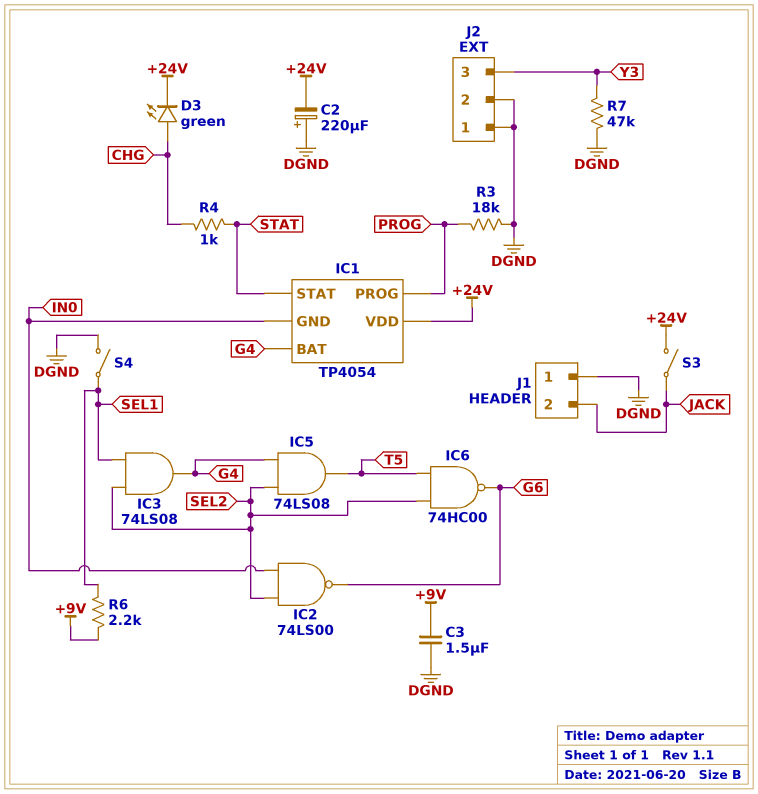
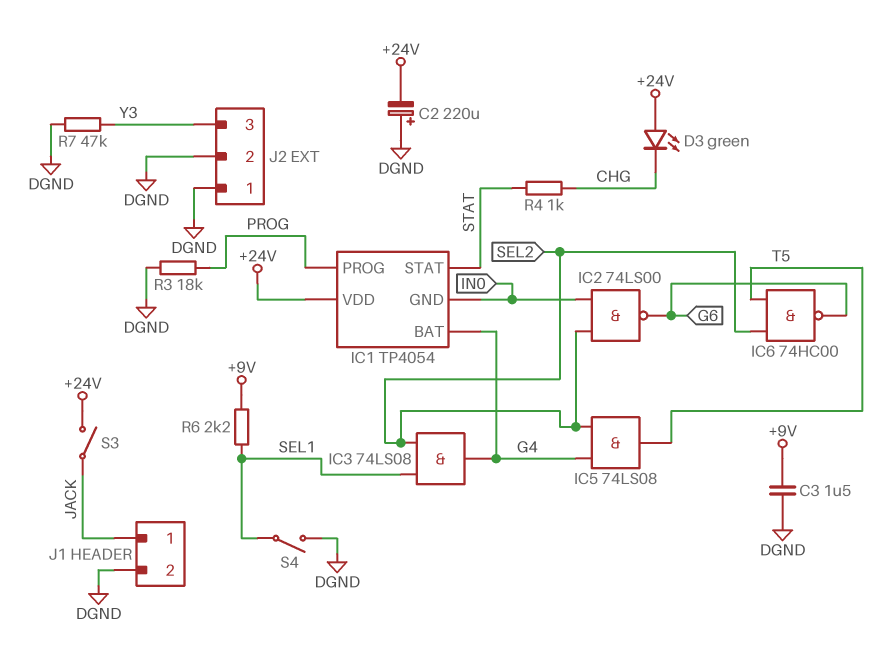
D3: LED green (A CHG, K +24V) -> LED green (A +24V, K CHG)
J1 pin 1: DGND -> JACK
J1 pin 2: JACK -> DGND

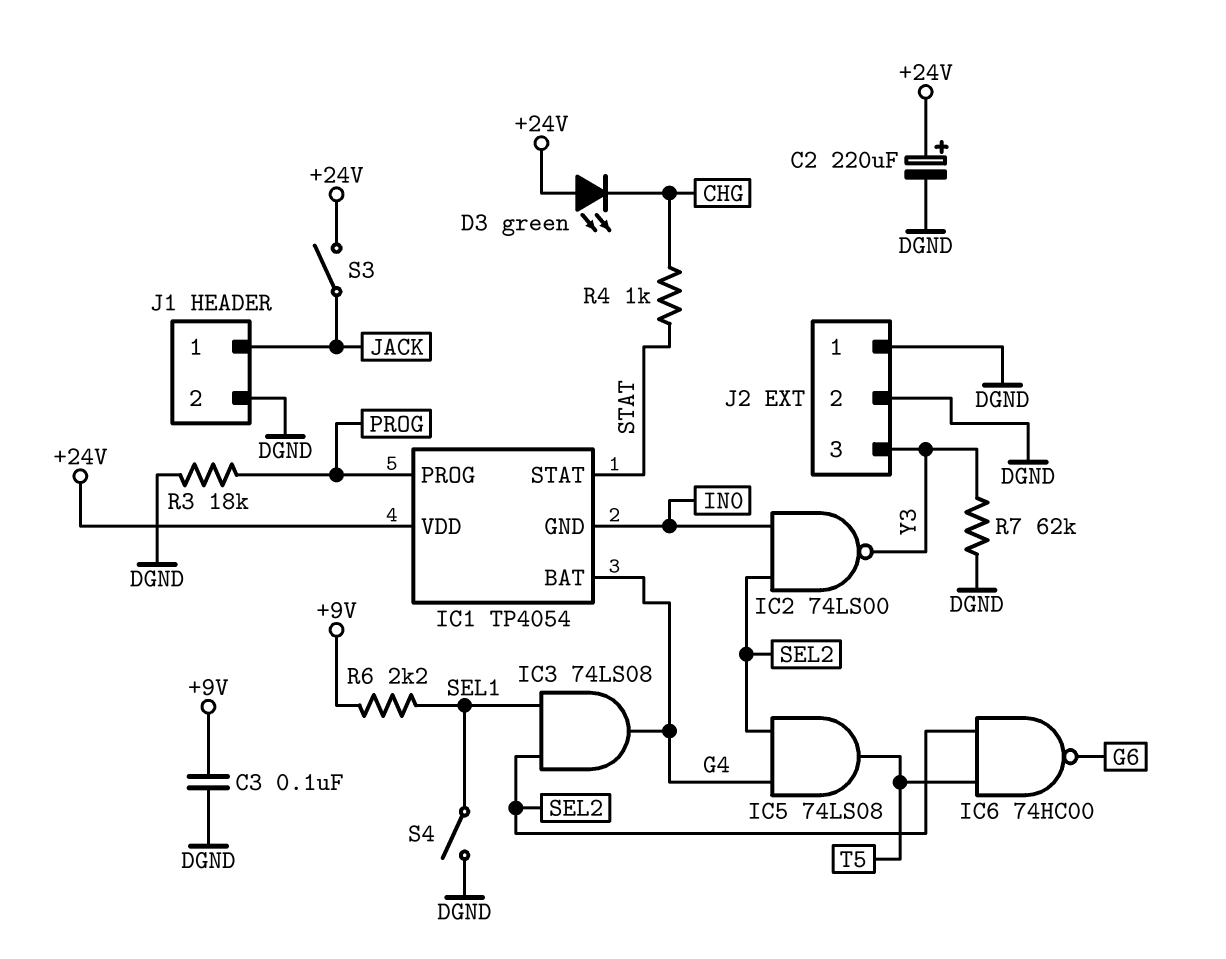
C2: 220uF (plus DGND, minus +24V) -> 220uF (plus +24V, minus DGND)
C3: 1.5uF (+9V, DGND) -> 100nF (+9V, DGND)
IC2: NAND 74LS00 (in IN0, in SEL2, out G6) -> NAND 74LS00 (in IN0, in SEL2, out Y3)
R7: 47k (DGND, Y3) -> 62k (DGND, Y3)

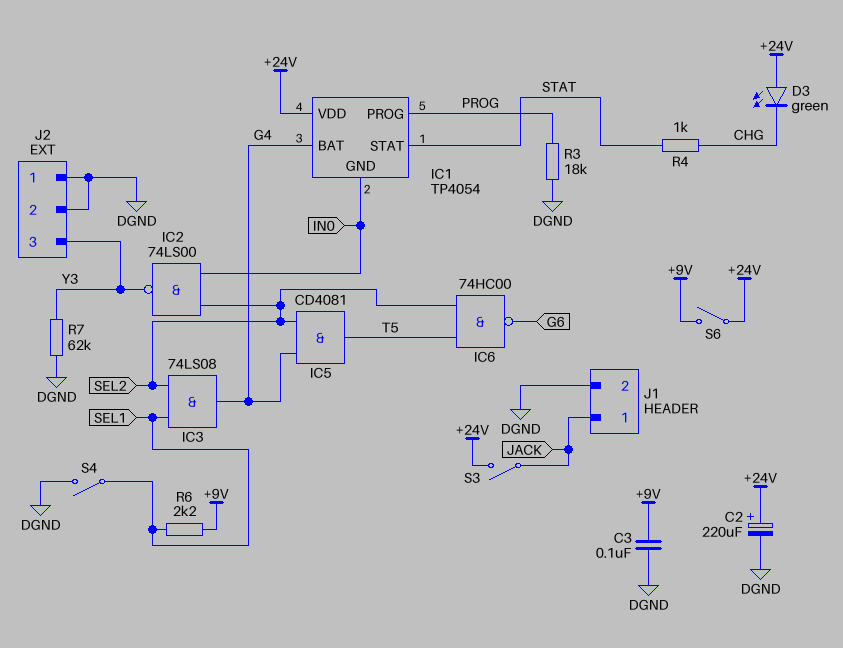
IC5: AND 74LS08 (in G4, in SEL2, out T5) -> AND CD4081 (in G4, in SEL2, out T5)
S6: none -> switch (+9V, +24V)

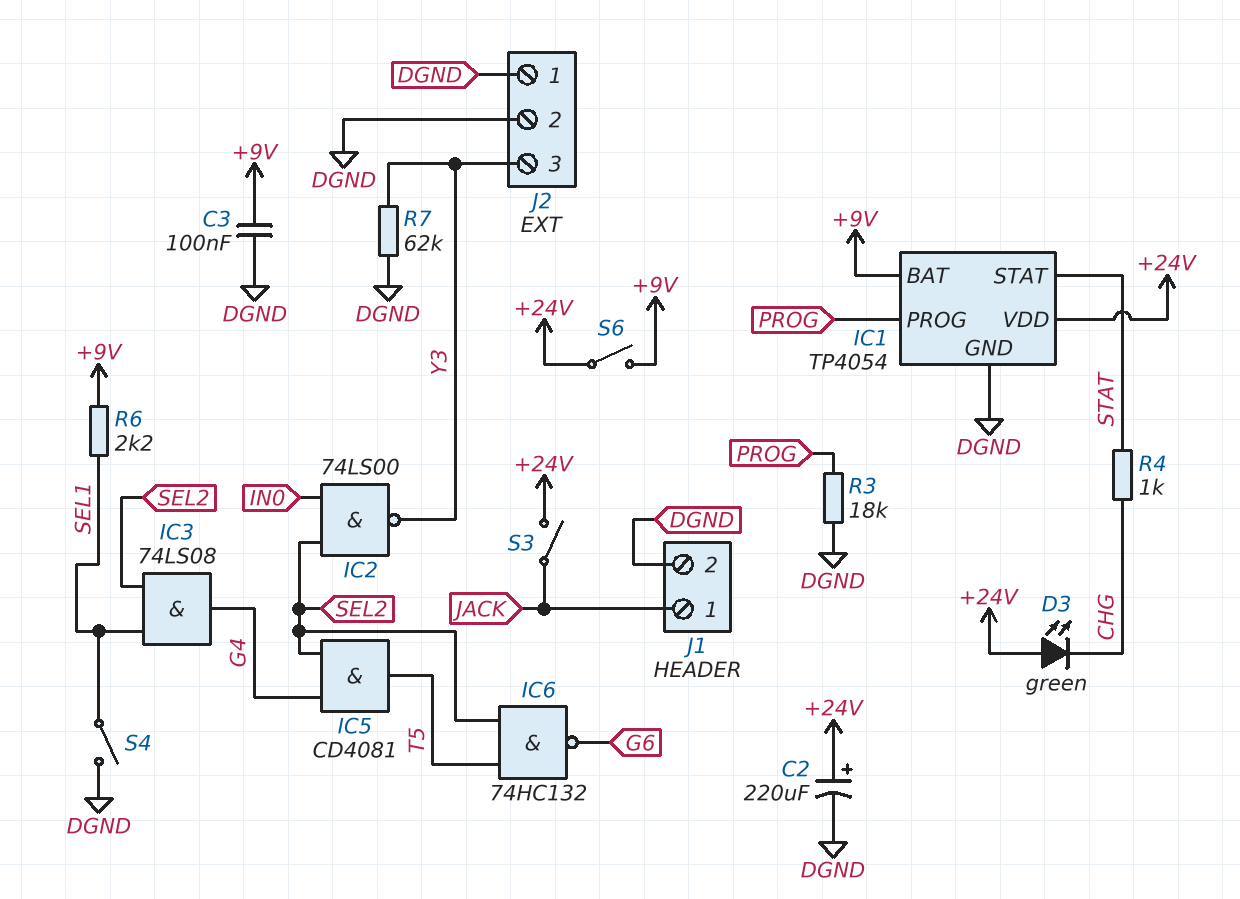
IC1 pin BAT: G4 -> +9V
IC1 pin GND: IN0 -> DGND
IC6: NAND 74HC00 (in SEL2, in T5, out G6) -> NAND 74HC132 (in SEL2, in T5, out G6)

